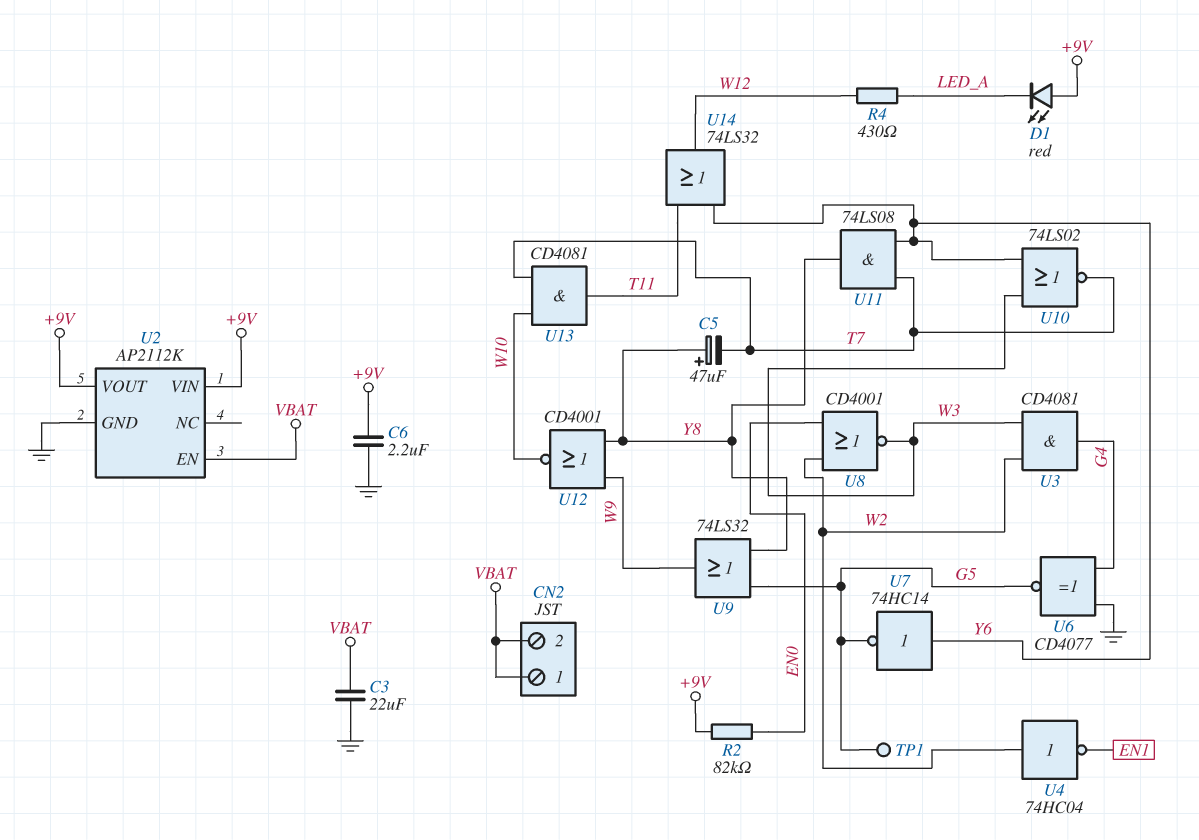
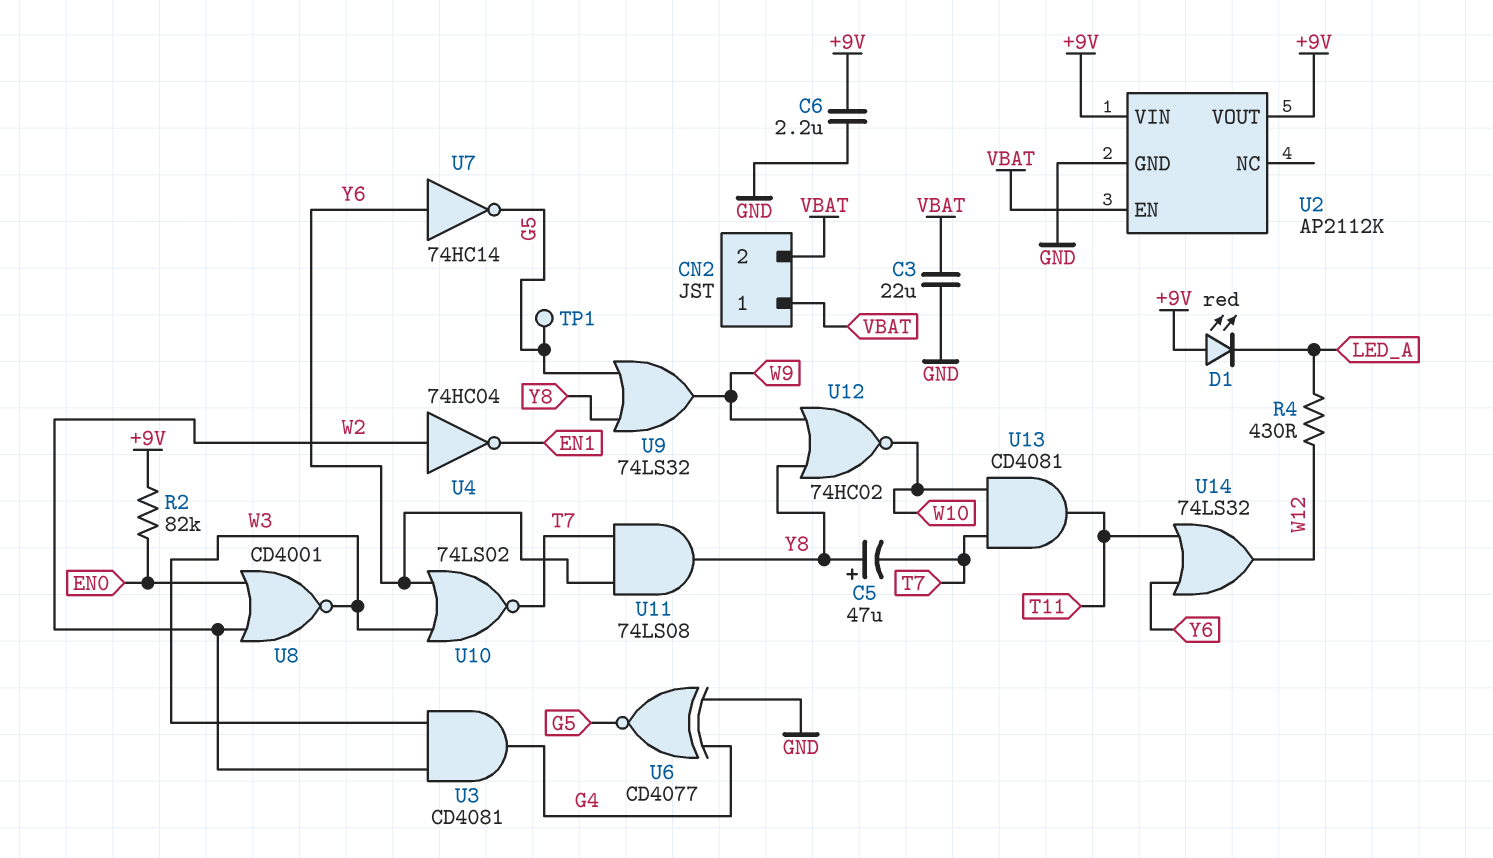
U12: NOR CD4001 (in W9, in Y8, out W10) -> NOR 74HC02 (in W9, in Y8, out W10)

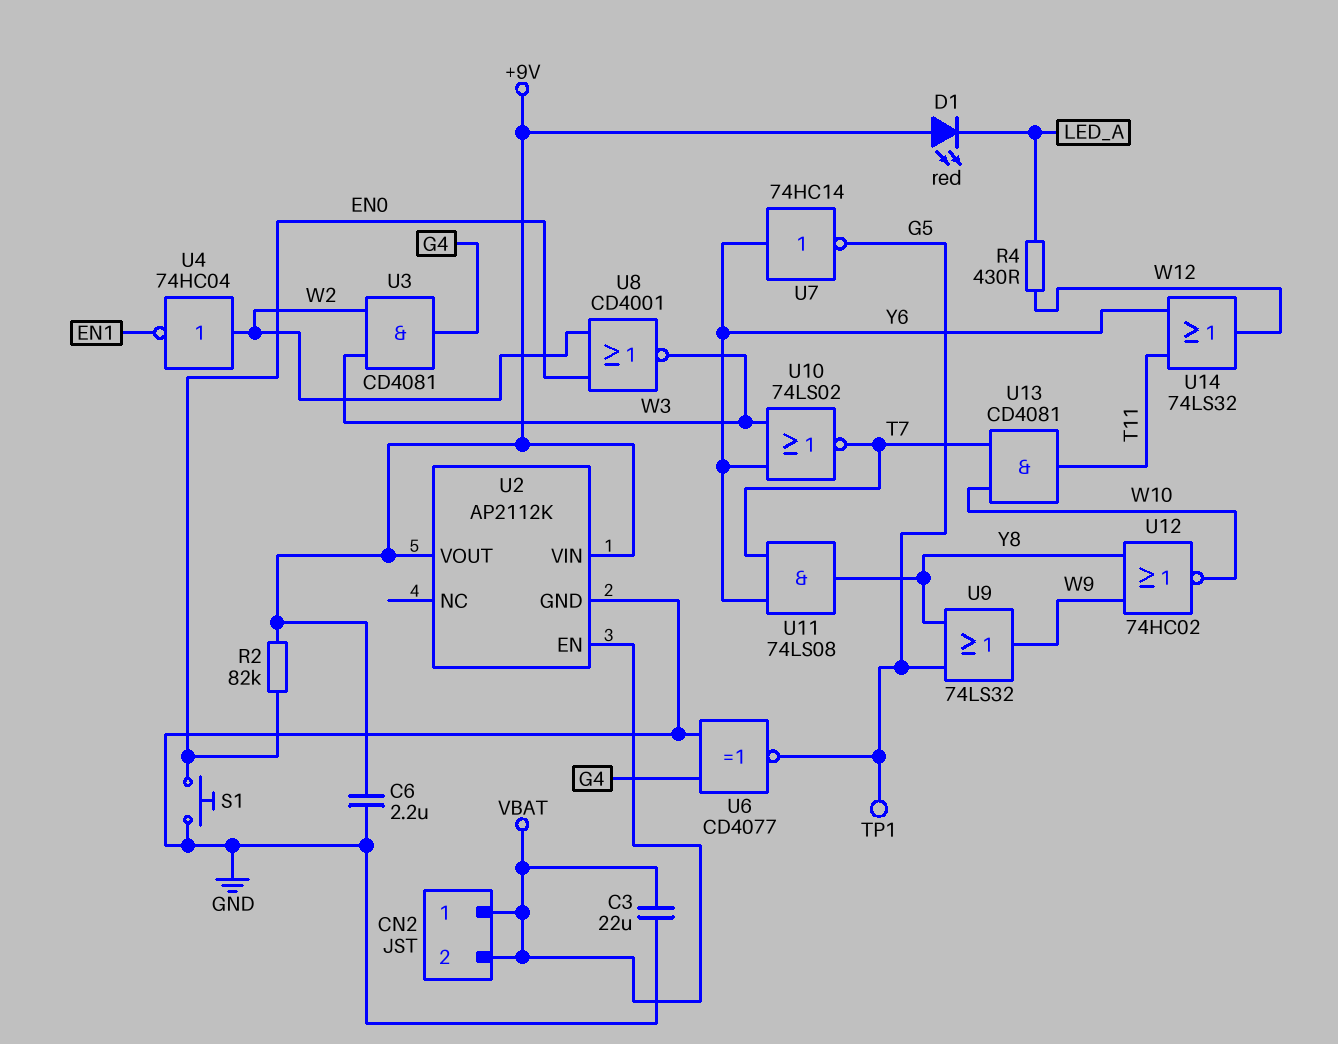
C5: 47uF (plus Y8, minus T7) -> none
S1: none -> button (EN0, GND)

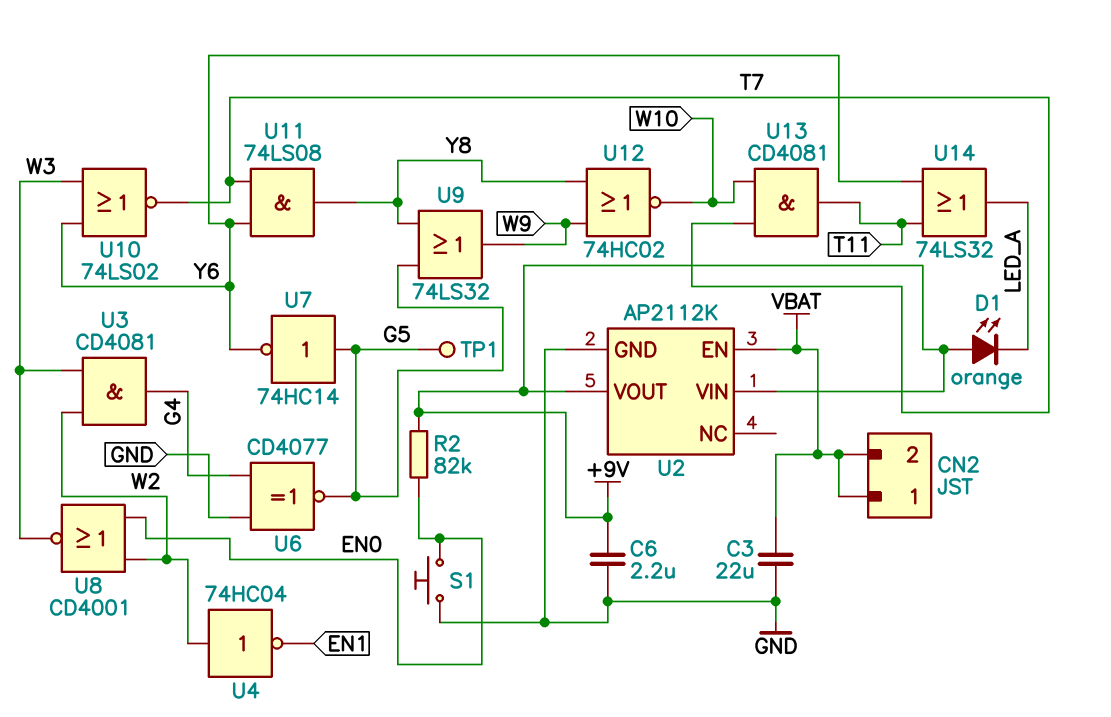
D1: LED red (A +9V, K LED_A) -> LED orange (A +9V, K LED_A)
R4: 430 (LED_A, W12) -> none
U7: NOT 74HC14 (in Y6, out G5) -> NOT 74HC14 (in G5, out Y6)
U14: OR 74LS32 (in T11, in Y6, out W12) -> OR 74LS32 (in T11, in Y6, out LED_A)

